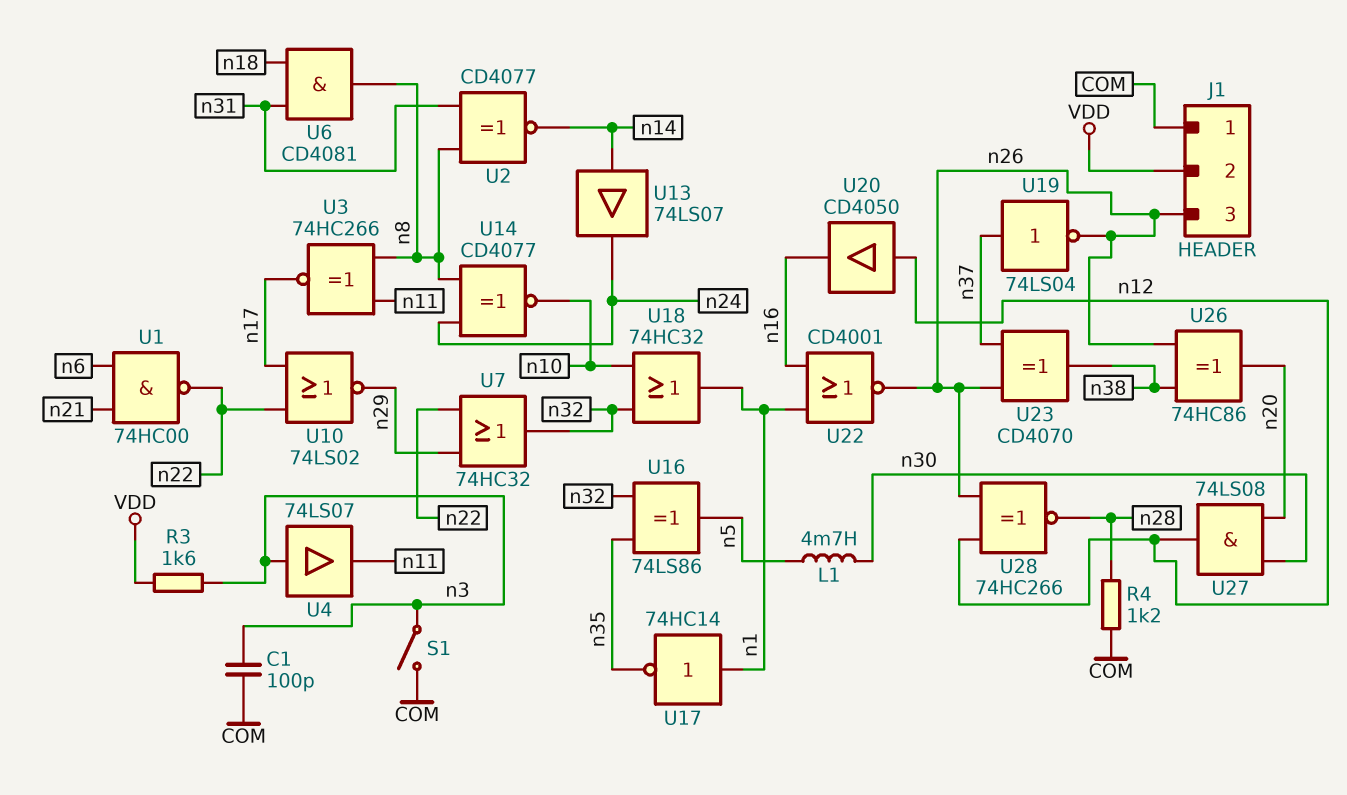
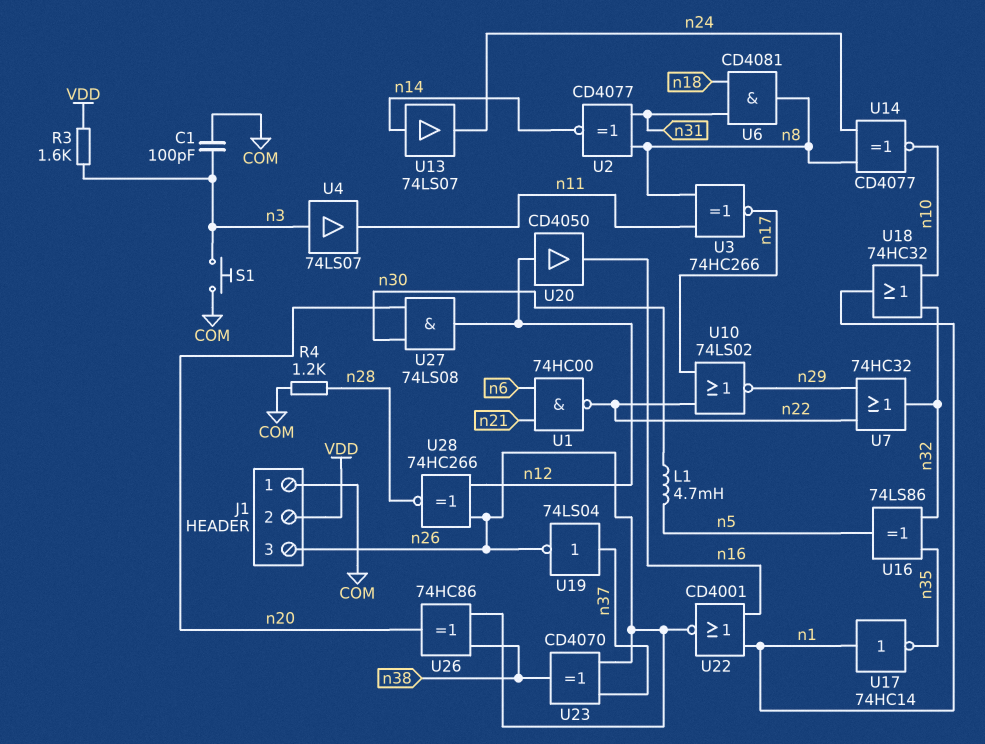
S1: switch (COM, n3) -> button (COM, n3)

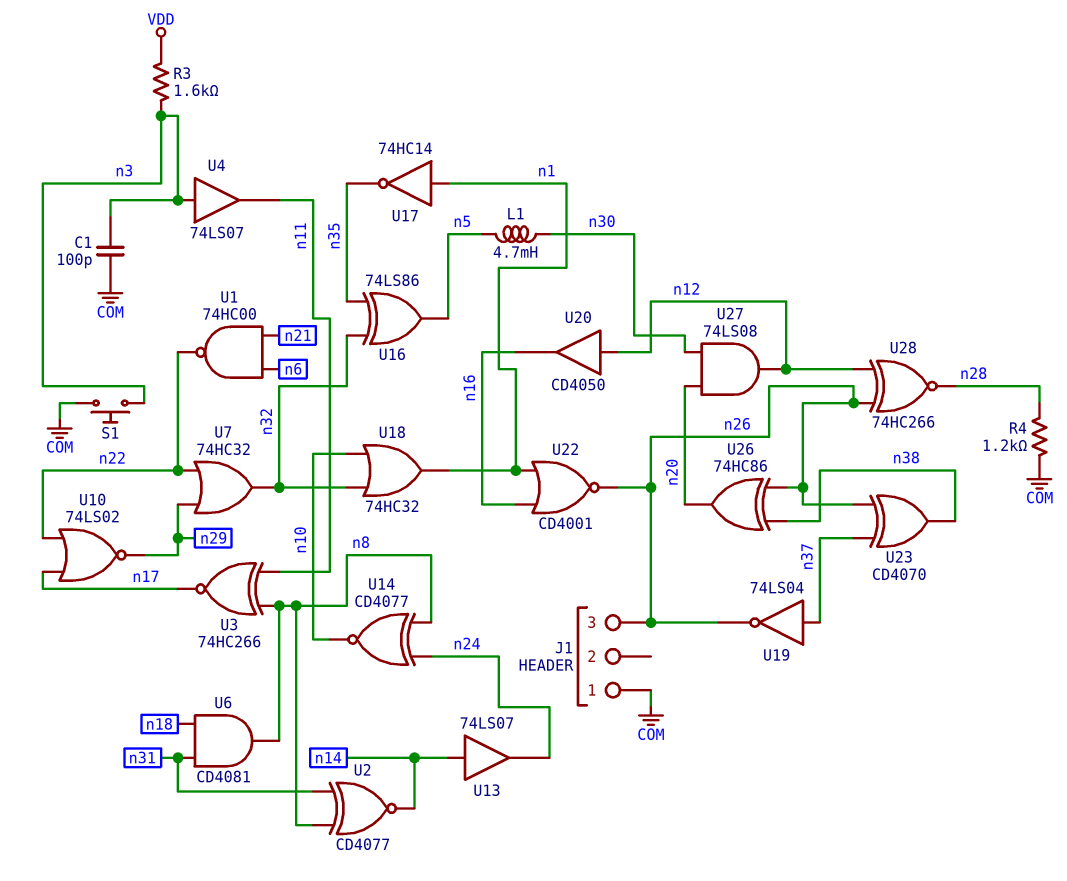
J1 pin 2: VDD -> none

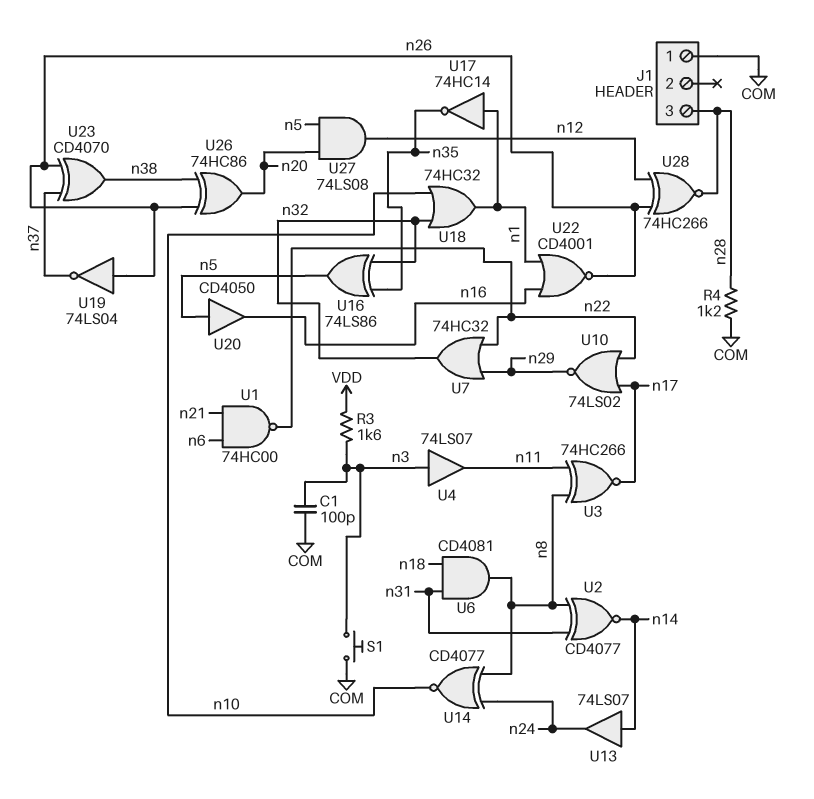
J1 pin 3: n26 -> n28
L1: 4.7mH (n5, n30) -> none
U19: NOT 74LS04 (in n37, out n26) -> NOT 74LS04 (in n26, out n37)
U20: buffer CD4050 (in n12, out n16) -> buffer CD4050 (in n5, out n16)
U27: AND 74LS08 (in n20, in n30, out n12) -> AND 74LS08 (in n5, in n20, out n12)

